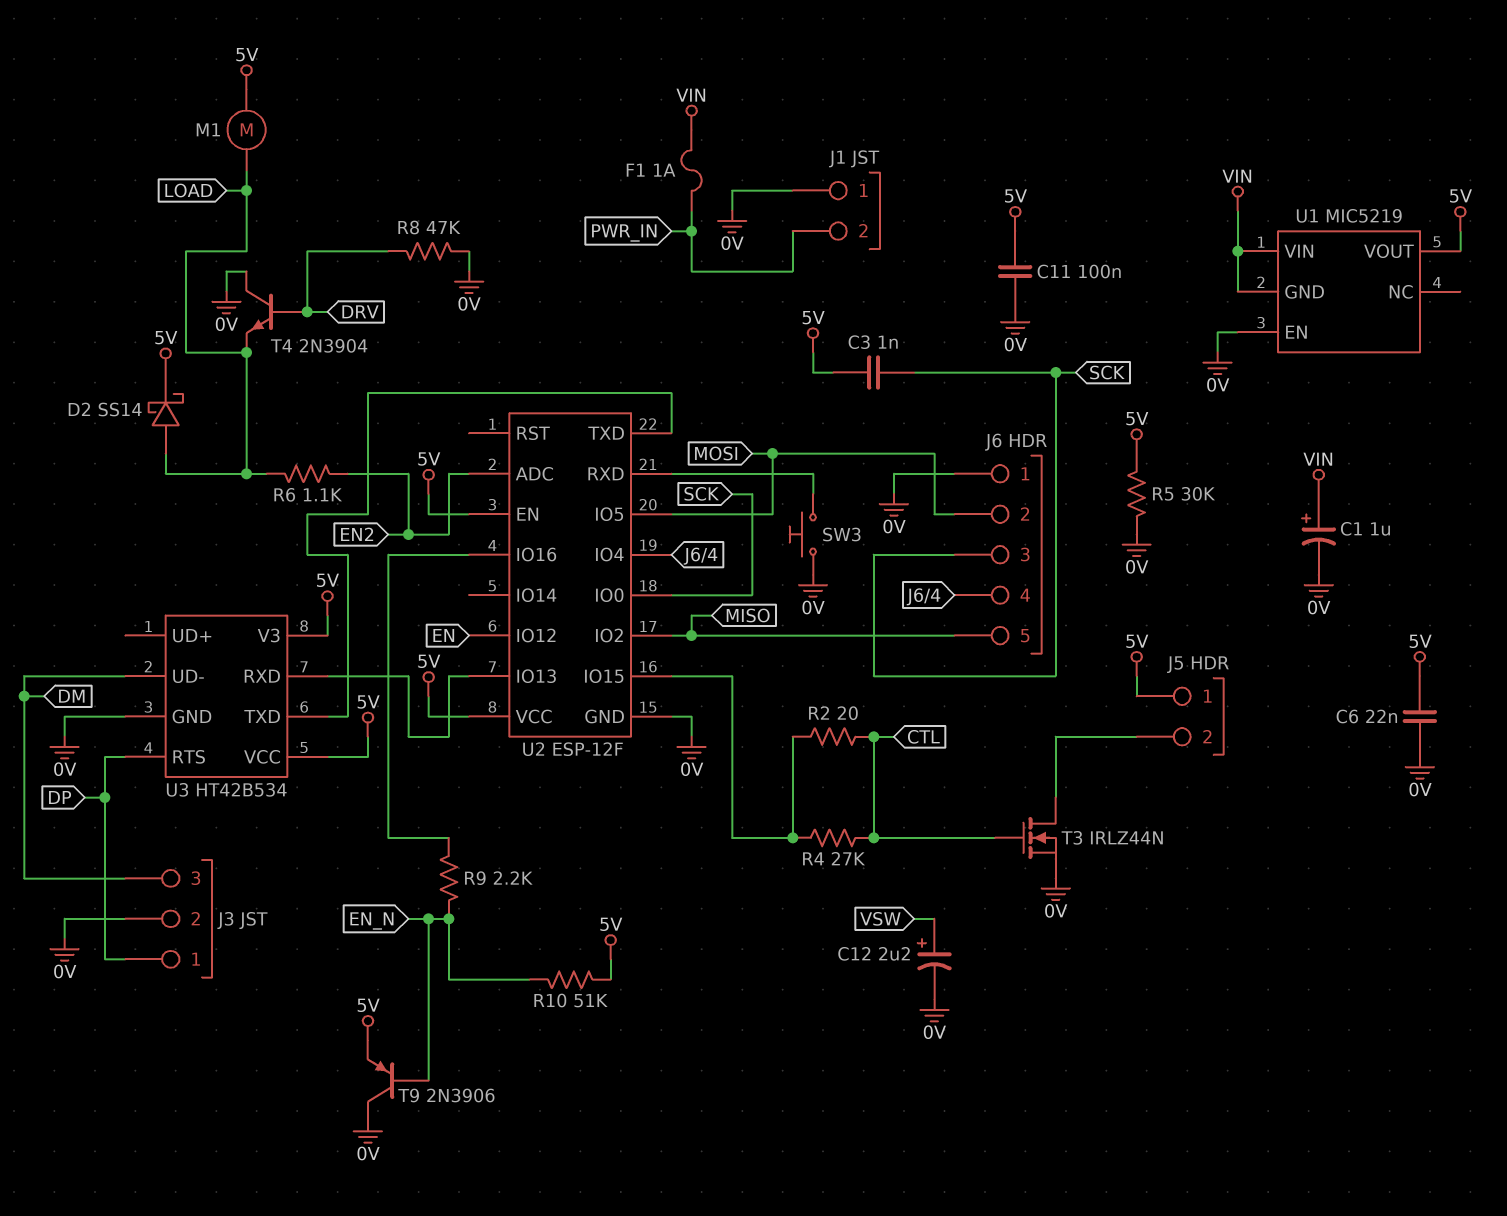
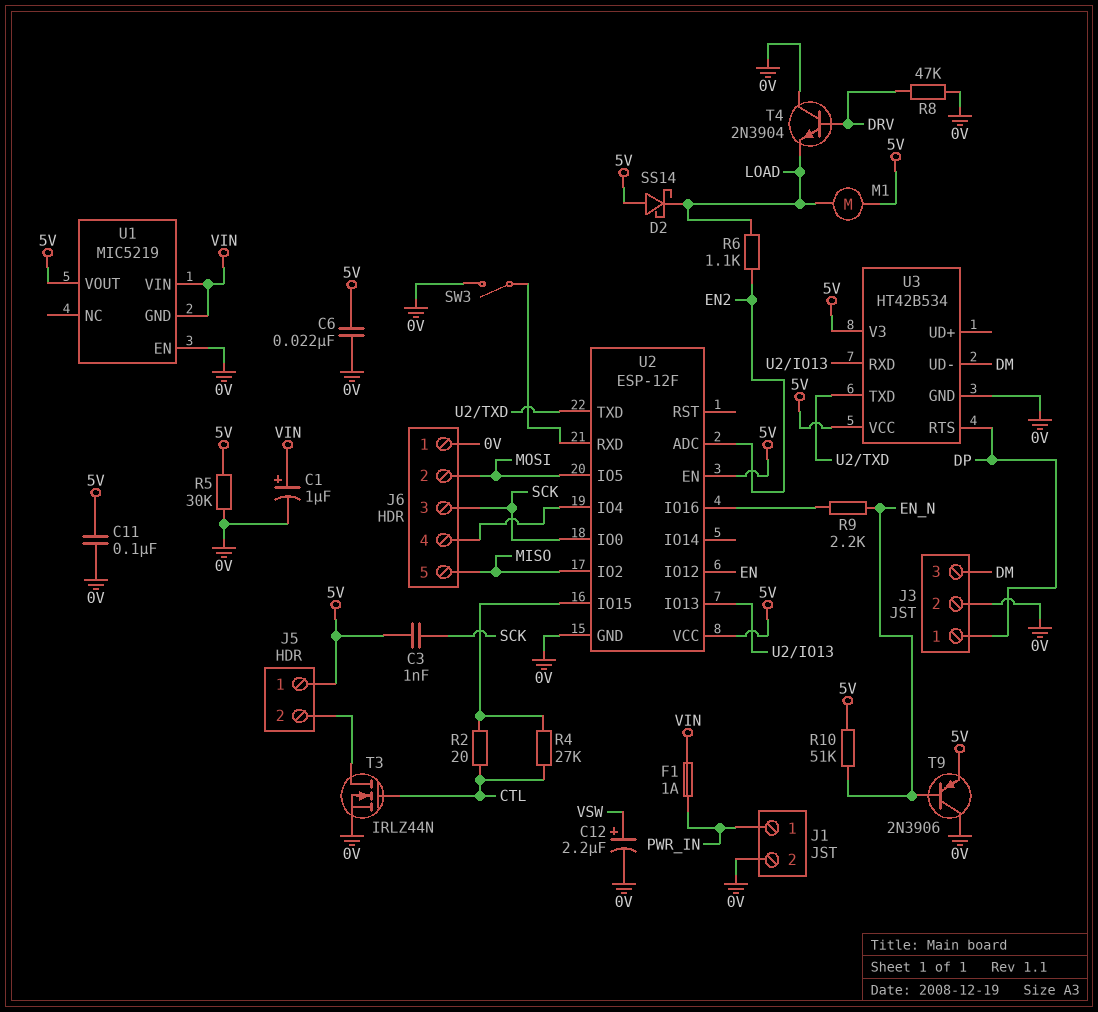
D2: schottky SS14 (A LOAD, K 5V) -> schottky SS14 (A 5V, K LOAD)
J1 pin 1: 0V -> PWR_IN
J1 pin 2: PWR_IN -> 0V
SW3: button (0V, U2/RXD) -> switch (0V, U2/RXD)

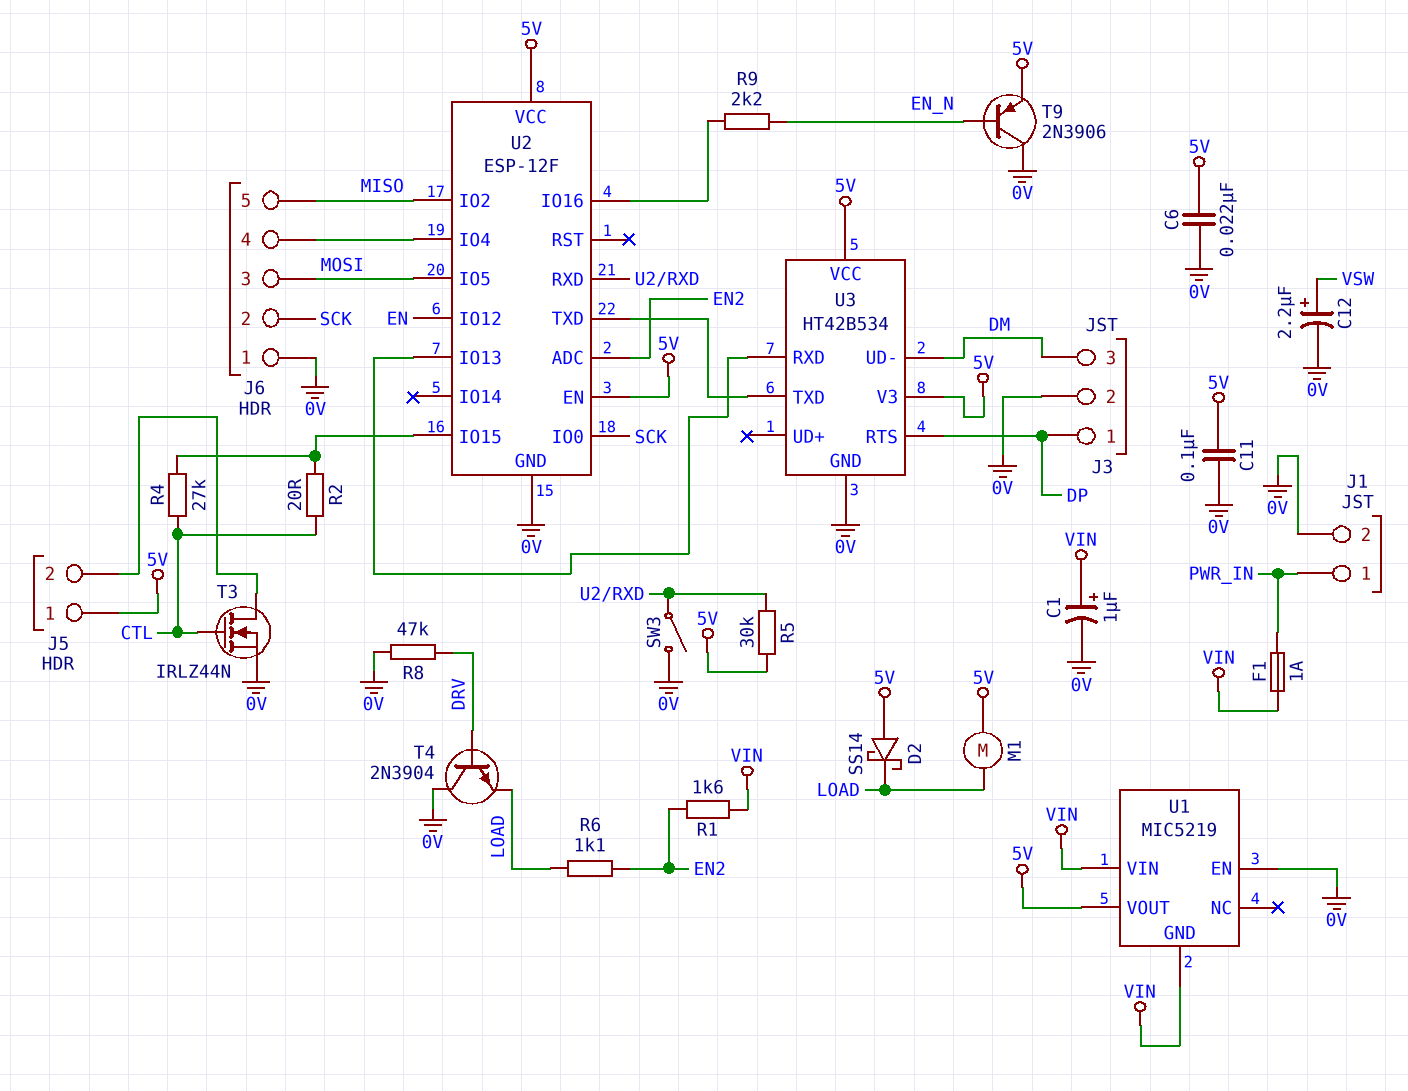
C3: 1nF (5V, SCK) -> none
J6 pin 2: MOSI -> SCK
J6 pin 3: SCK -> MOSI
R1: none -> 1.6k (EN2, VIN)
R5: 30k (0V, 5V) -> 30k (5V, U2/RXD)
R10: 51k (5V, EN_N) -> none

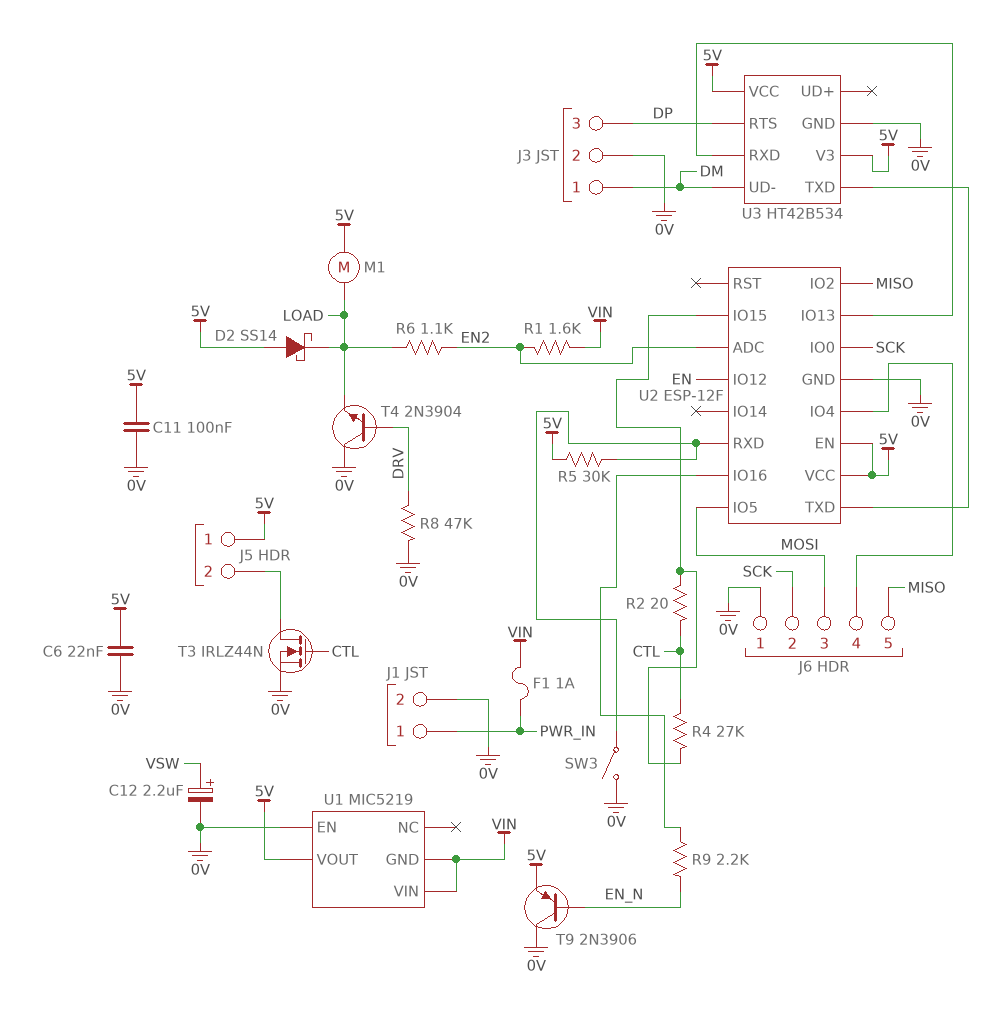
C1: 1uF (plus VIN, minus 0V) -> none
J3 pin 1: DP -> DM
J3 pin 3: DM -> DP

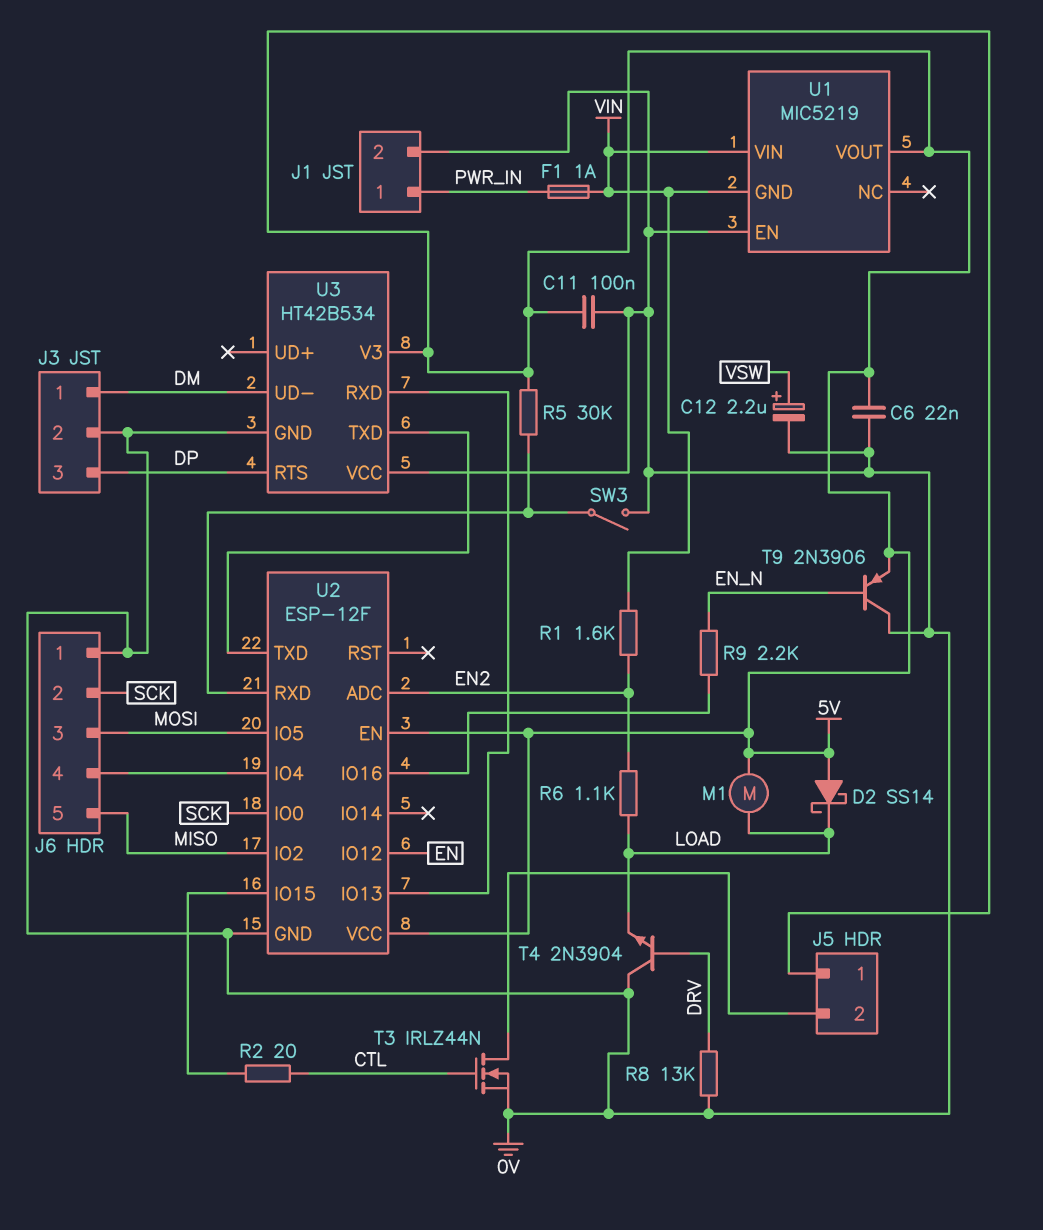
R4: 27k (CTL, U2/IO15) -> none
R8: 47k (0V, DRV) -> 13k (0V, DRV)
U3 pin VCC: 5V -> 0V

